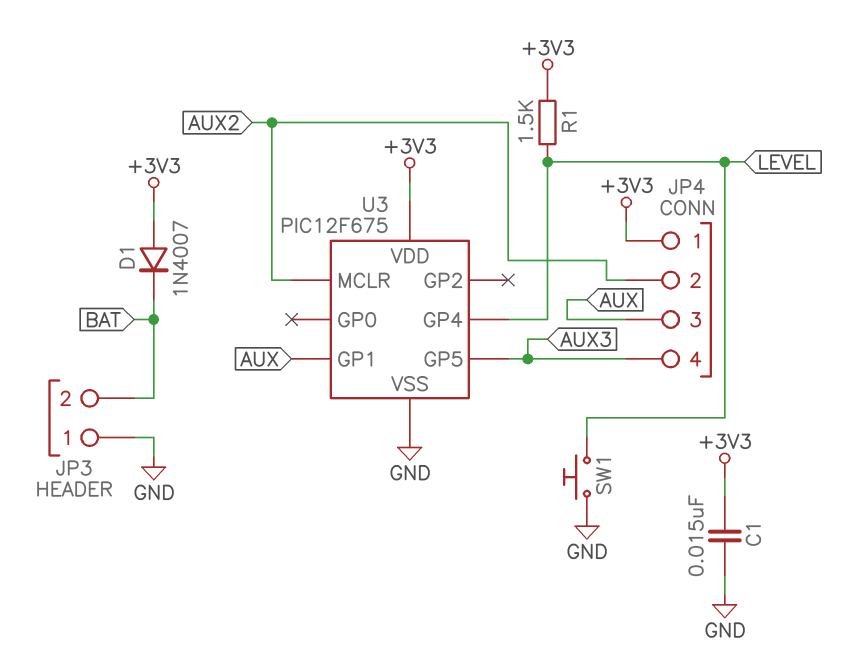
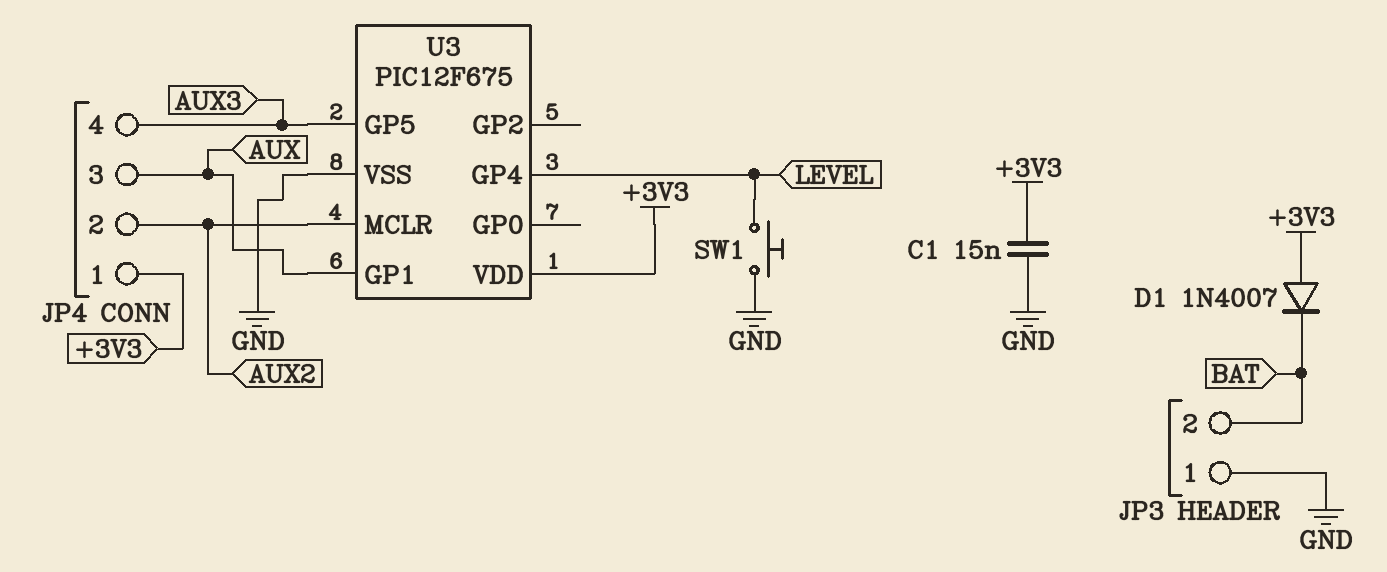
R1: 1.5k (+3V3, LEVEL) -> none

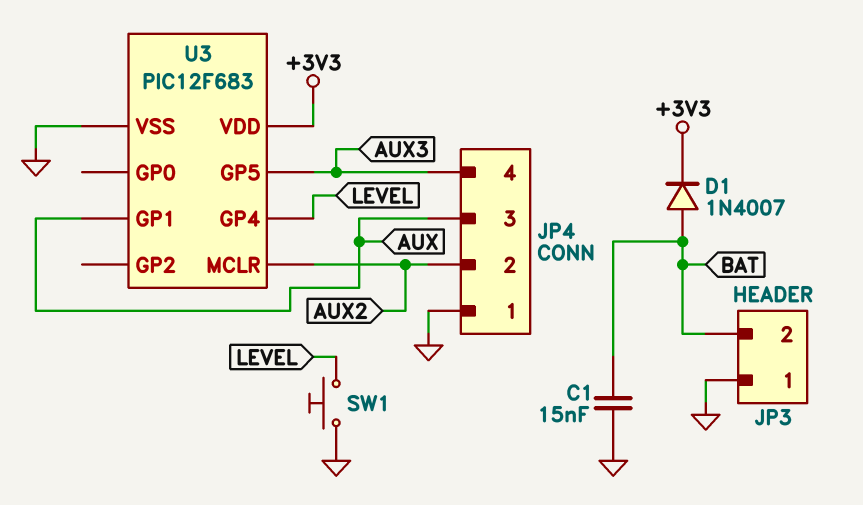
C1: 15nF (+3V3, GND) -> 15nF (BAT, GND)
D1: diode 1N4007 (A +3V3, K BAT) -> diode 1N4007 (A BAT, K +3V3)
JP4 pin 1: +3V3 -> GND
U3: PIC12F675 -> PIC12F683

